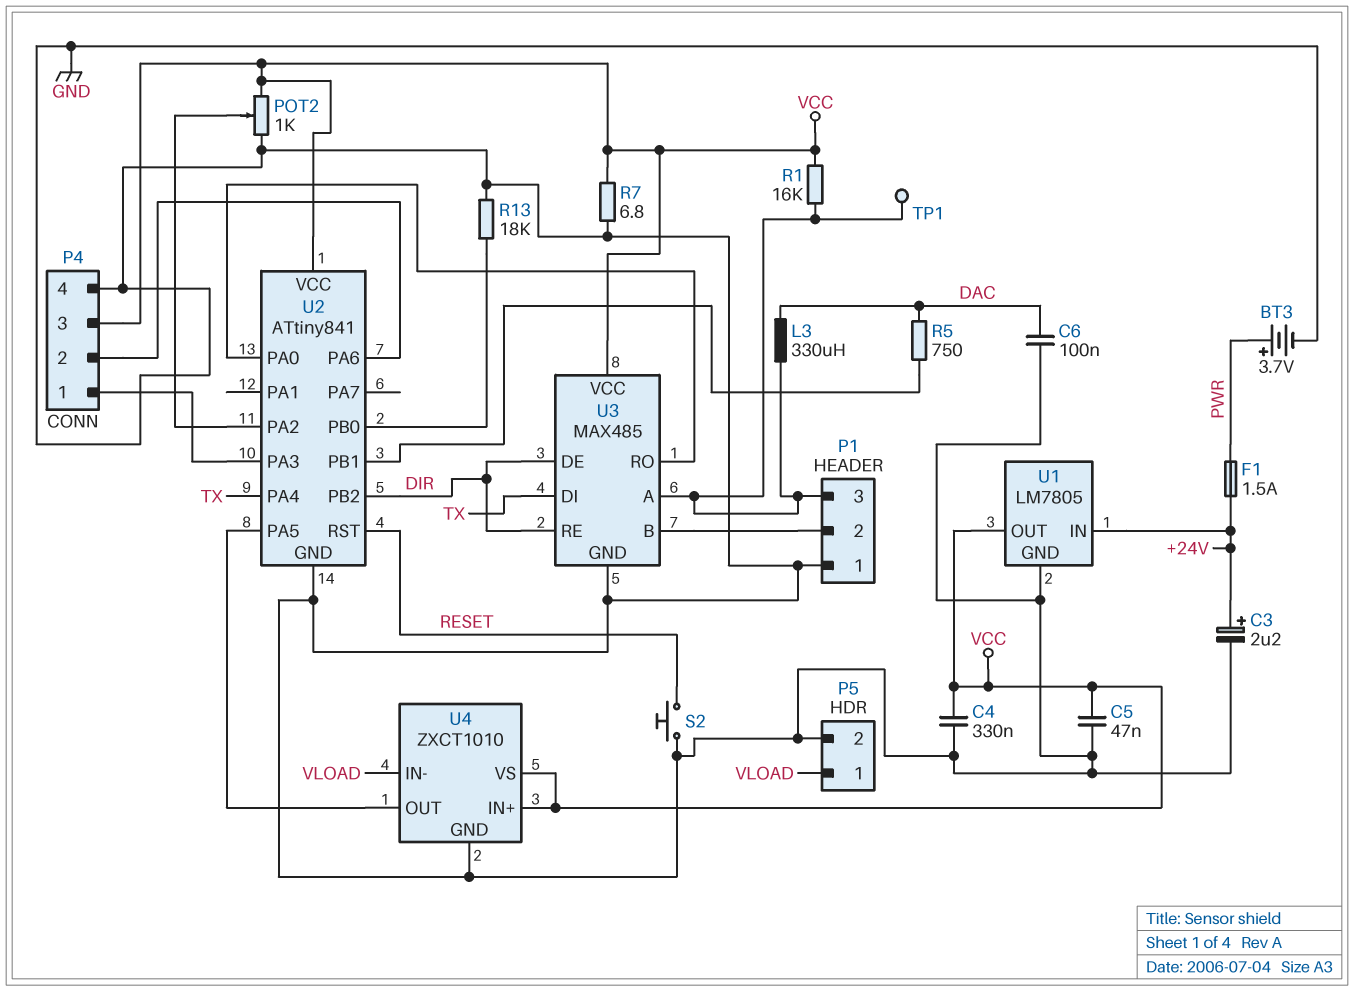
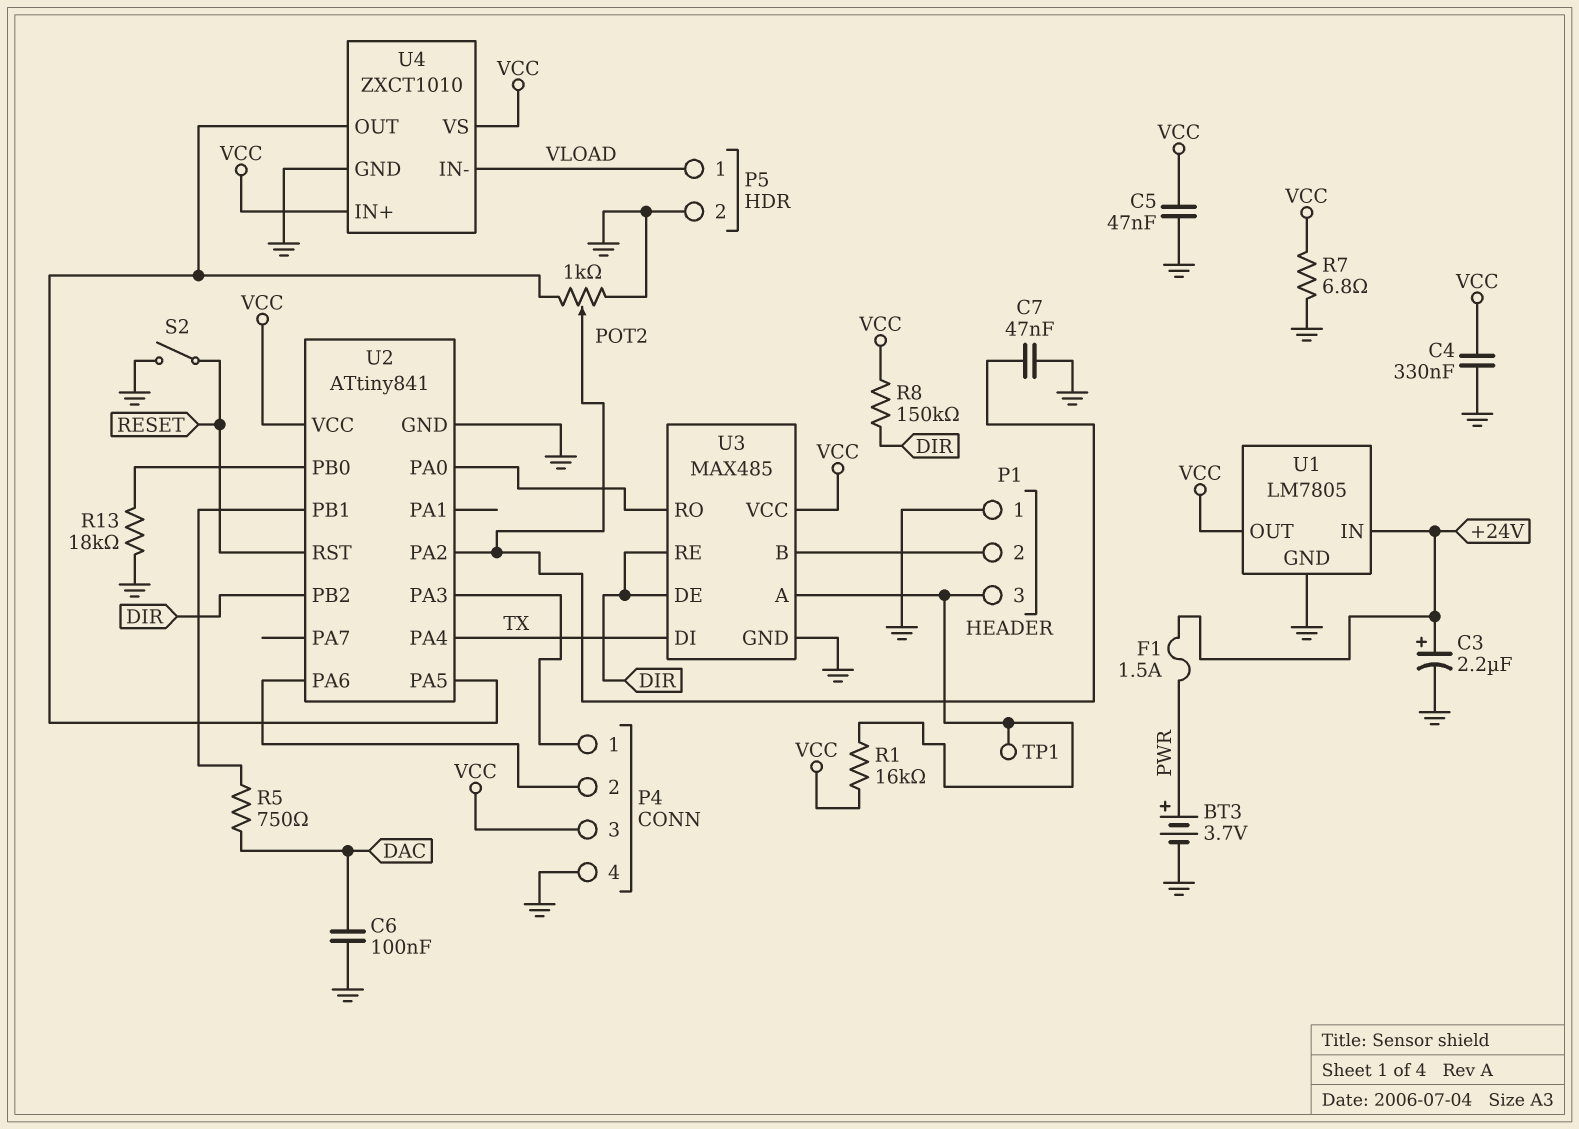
C7: none -> 47nF (GND, U2/PA2)
L3: 330uH (DAC, P1/3) -> none
POT2: 1k (GND, VCC, wiper U2/PA2) -> 1k (GND, U2/PA5, wiper U2/PA2)
R8: none -> 150k (DIR, VCC)
S2: button (GND, RESET) -> switch (GND, RESET)

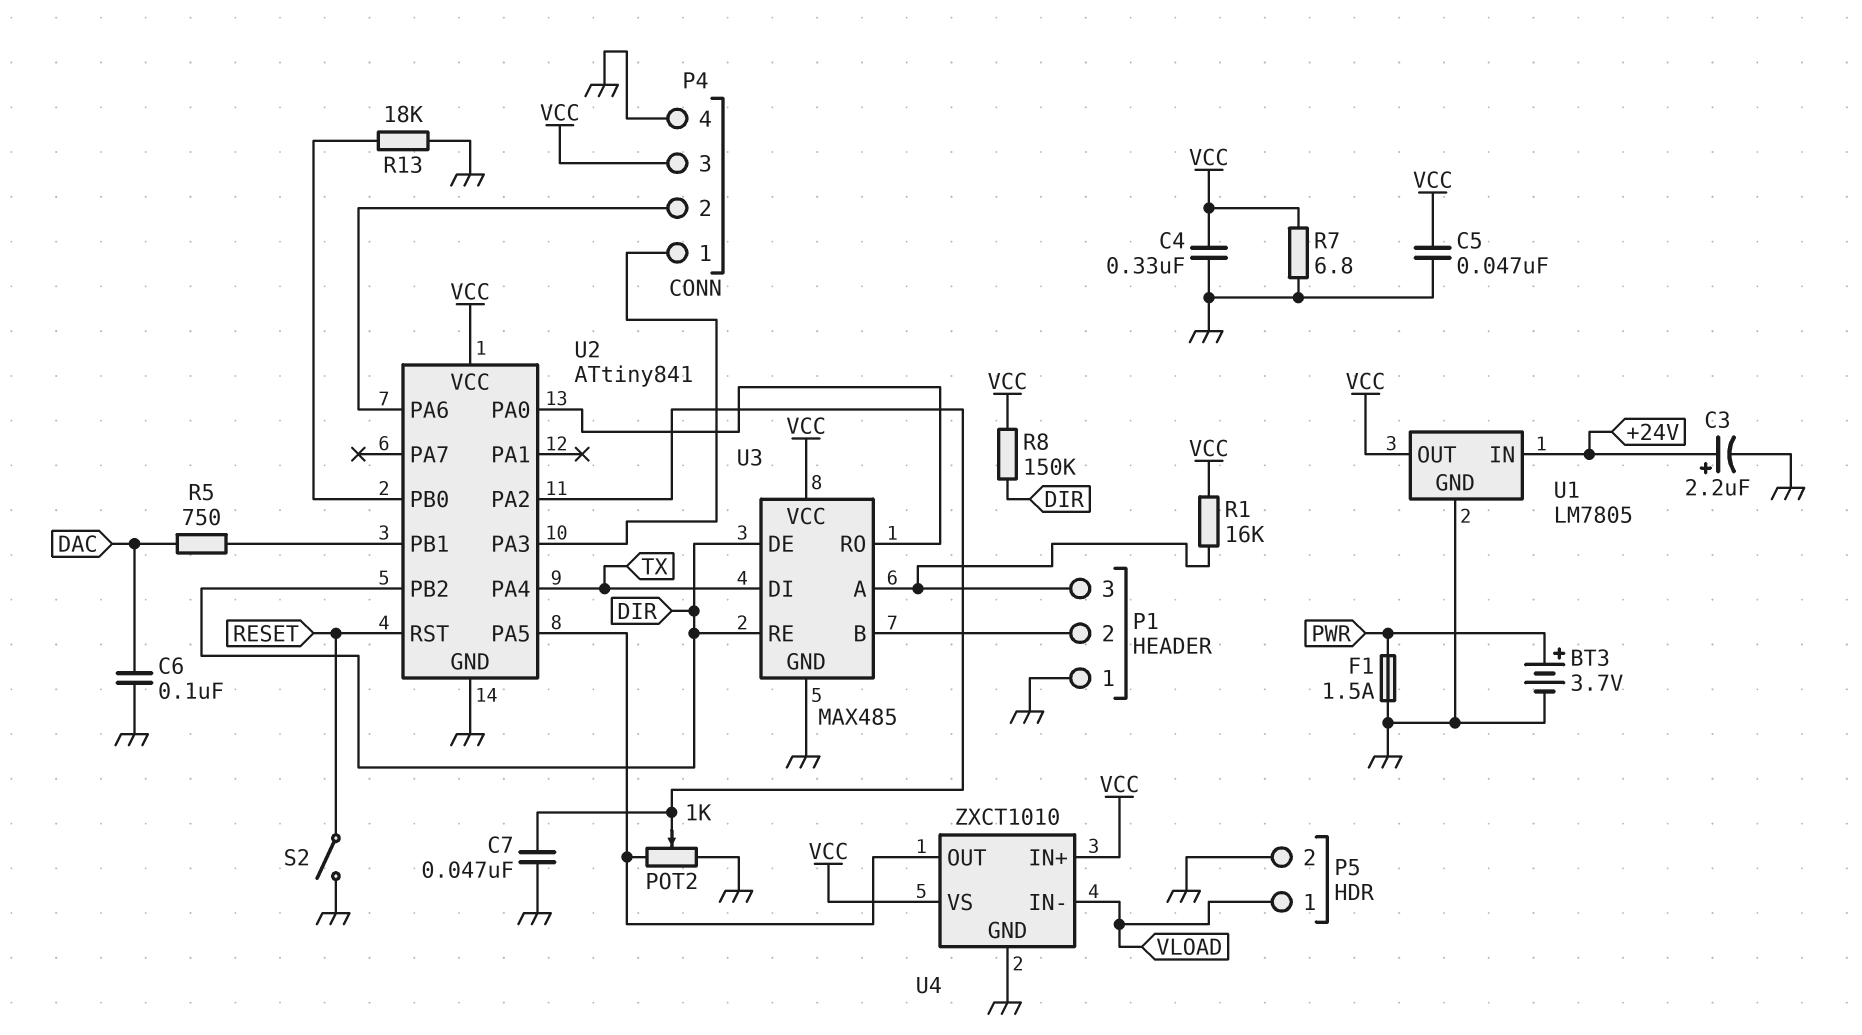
F1: 1.5A (+24V, PWR) -> 1.5A (GND, PWR)
TP1: test point (P1/3) -> none

